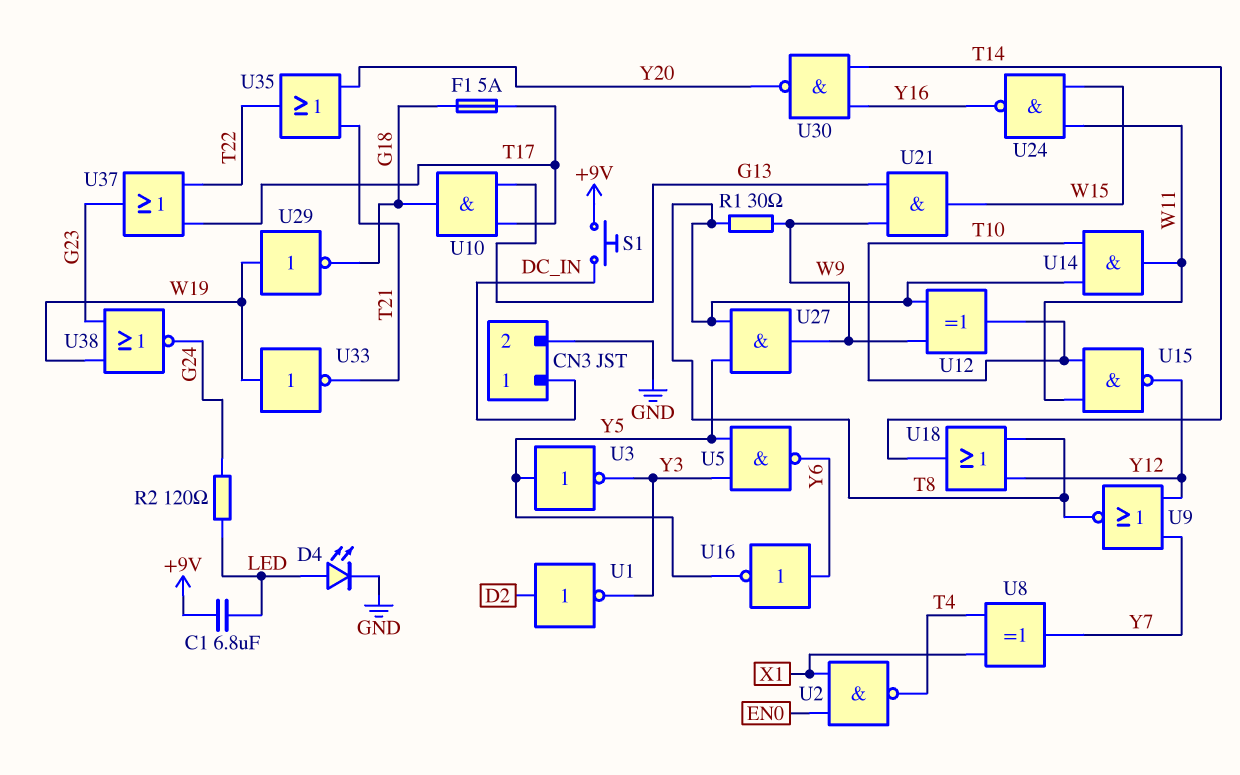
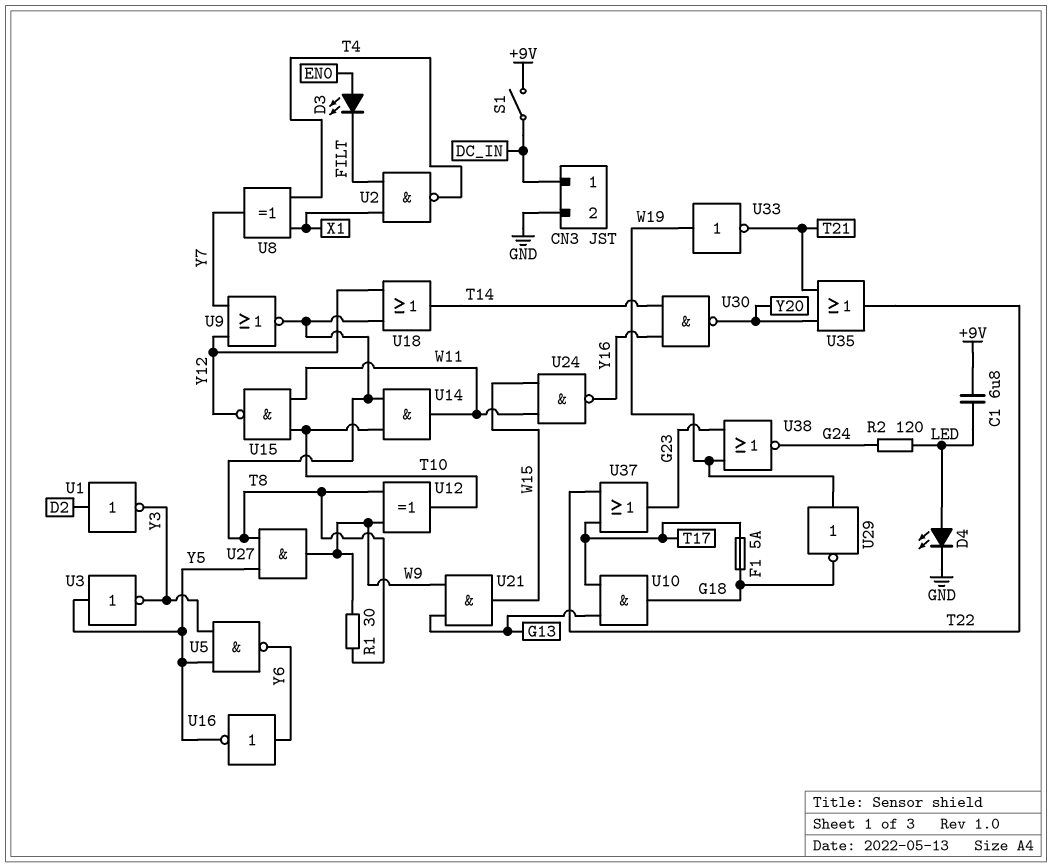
D3: none -> LED (A EN0, K FILT)
S1: button (+9V, DC_IN) -> switch (+9V, DC_IN)
U2: NAND (in EN0, in X1, out T4) -> NAND (in FILT, in X1, out T4)

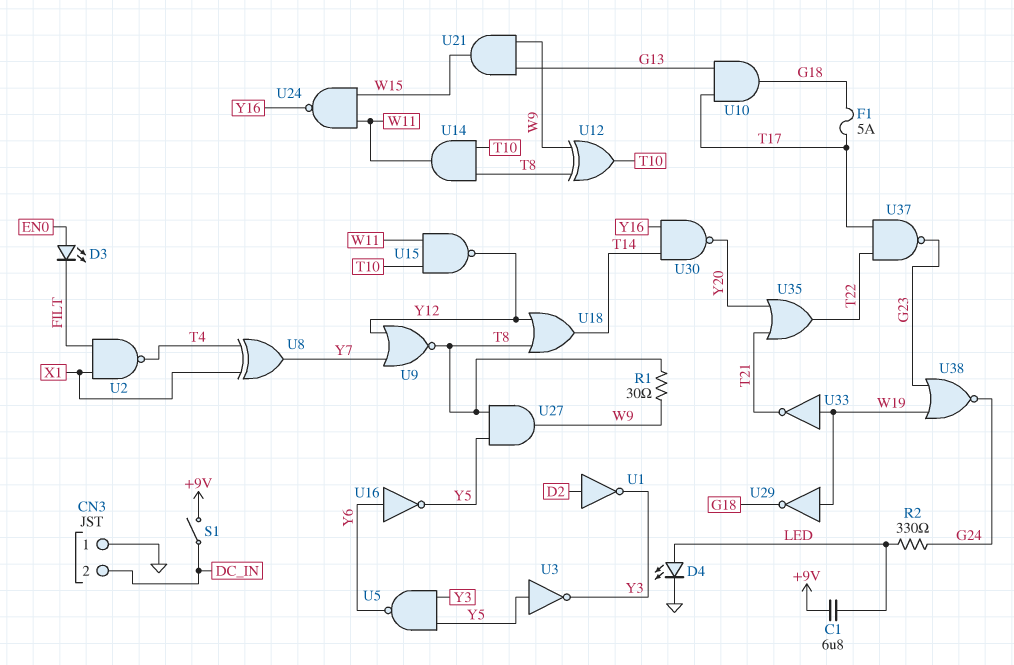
CN3 pin 1: DC_IN -> GND
CN3 pin 2: GND -> DC_IN
R2: 120 (G24, LED) -> 330 (G24, LED)
U37: OR (in T17, in T22, out G23) -> NAND (in T17, in T22, out G23)

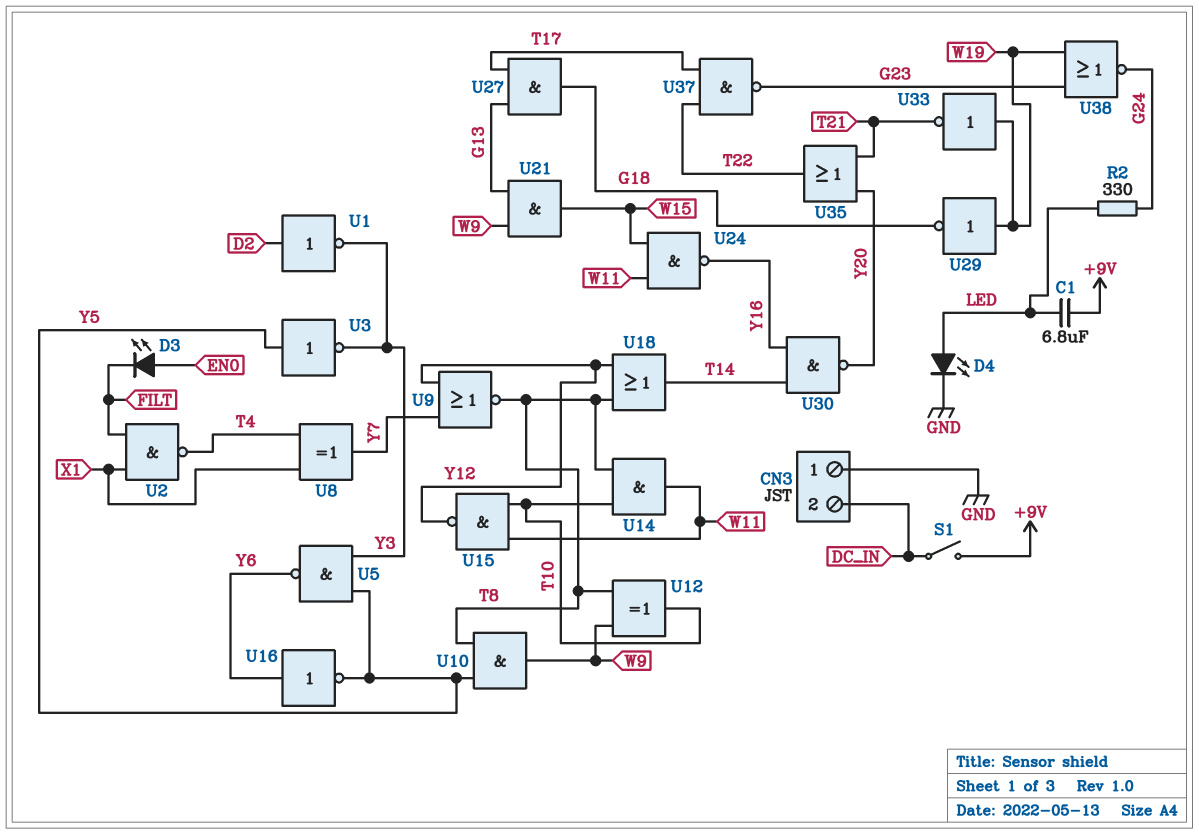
F1: 5A (G18, T17) -> none
R1: 30 (T8, W9) -> none
U10: AND (in G13, in T17, out G18) -> AND (in T8, in Y5, out W9)
U27: AND (in T8, in Y5, out W9) -> AND (in G13, in T17, out G18)

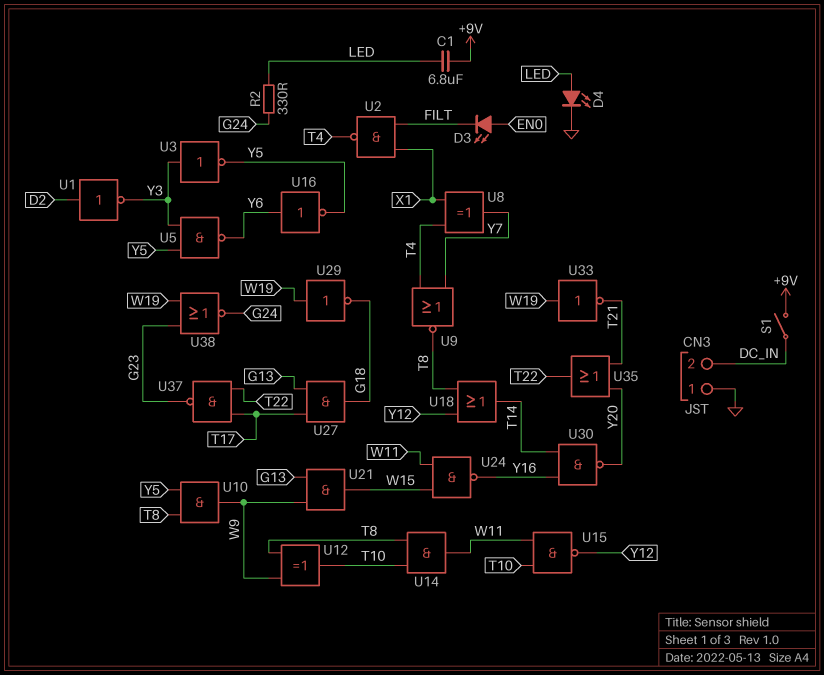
U3: NOT (in Y5, out Y3) -> NOT (in Y3, out Y5)
U9: NOR (in Y7, in Y12, out T8) -> NOR (in T4, in Y7, out T8)

